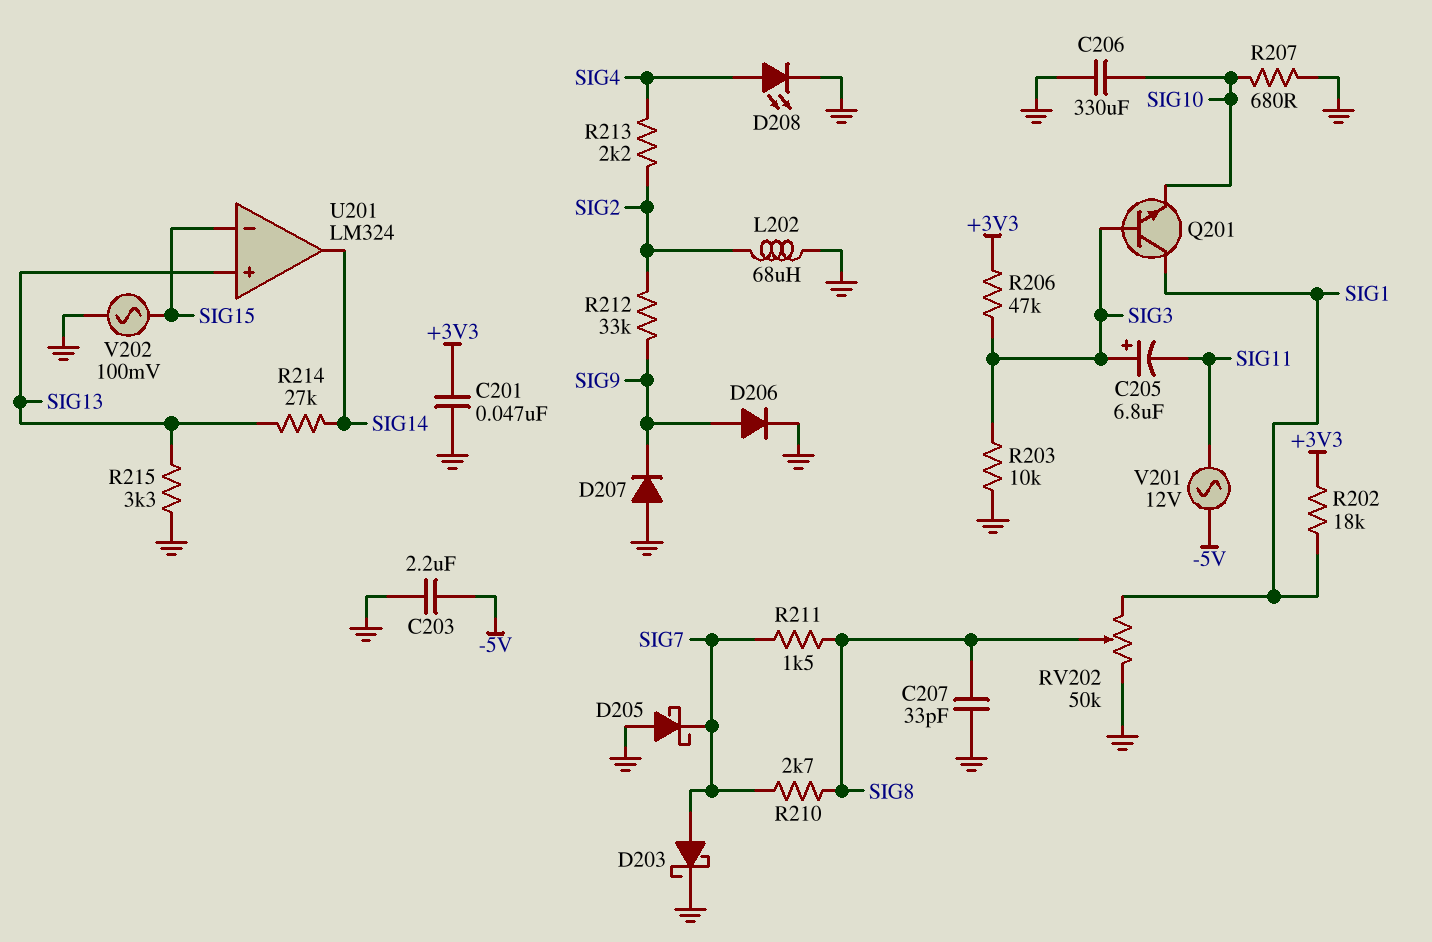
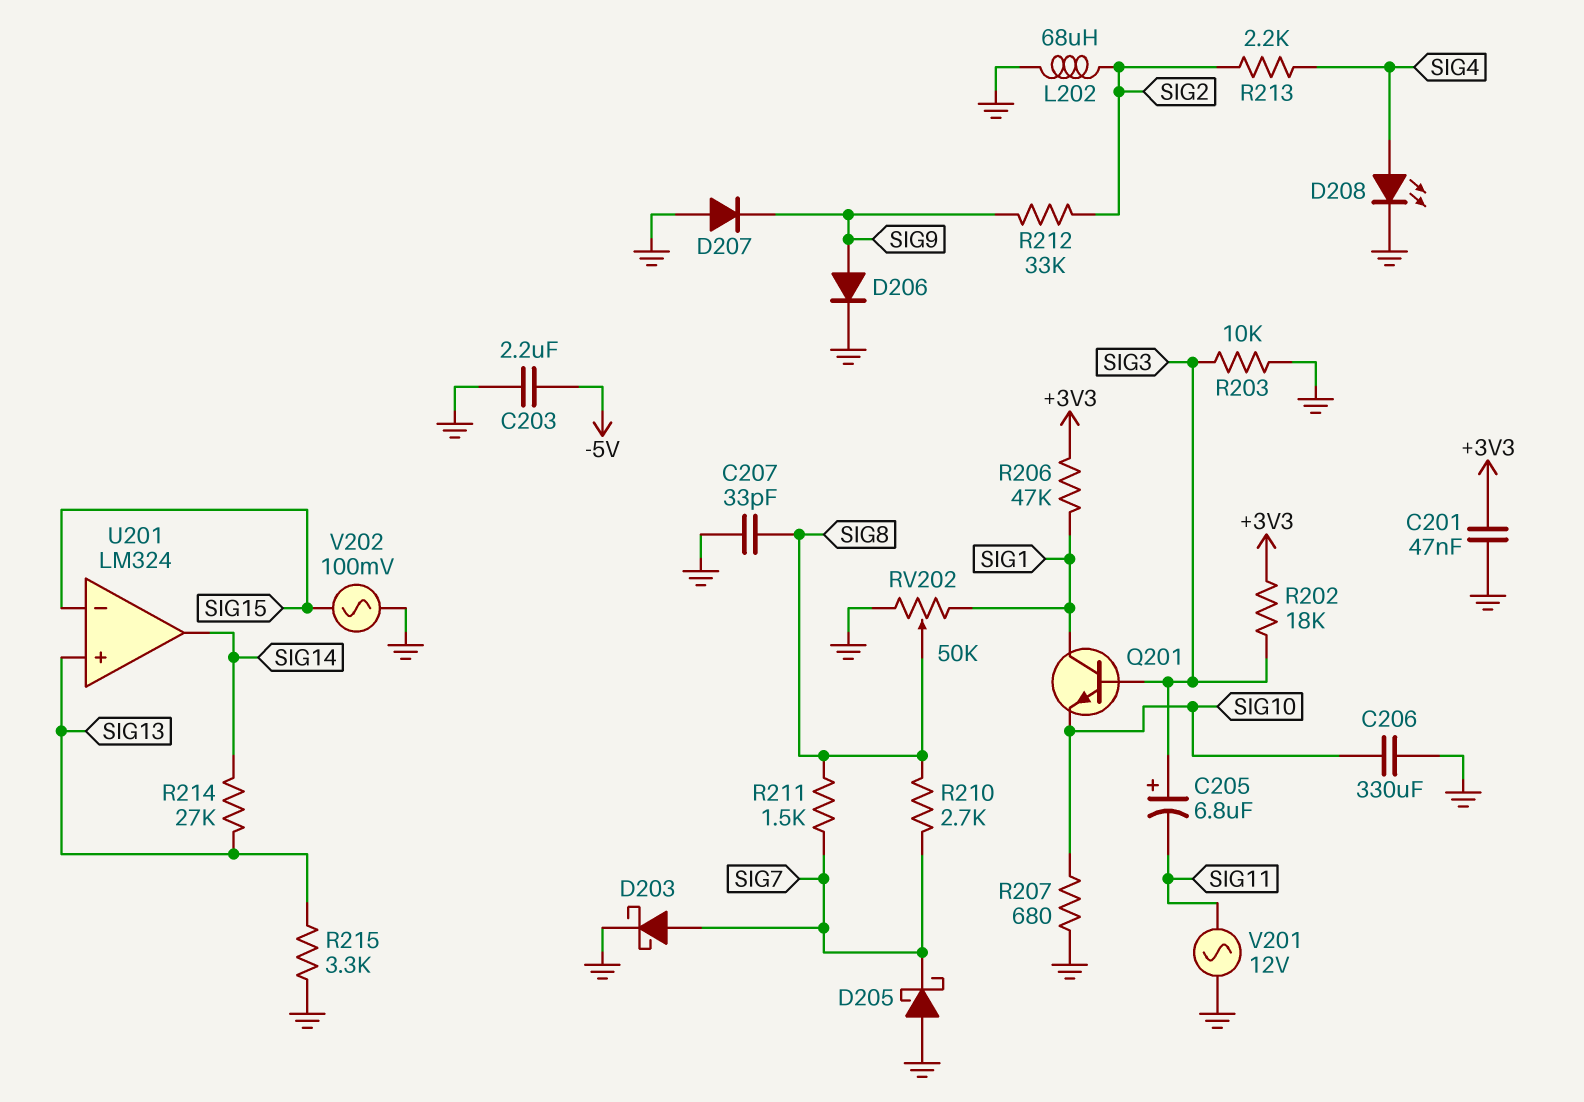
R202: 18k (+3V3, SIG1) -> 18k (+3V3, SIG3)
R206: 47k (+3V3, SIG3) -> 47k (+3V3, SIG1)
V201: AC 12V (-5V, SIG11) -> AC 12V (GND, SIG11)

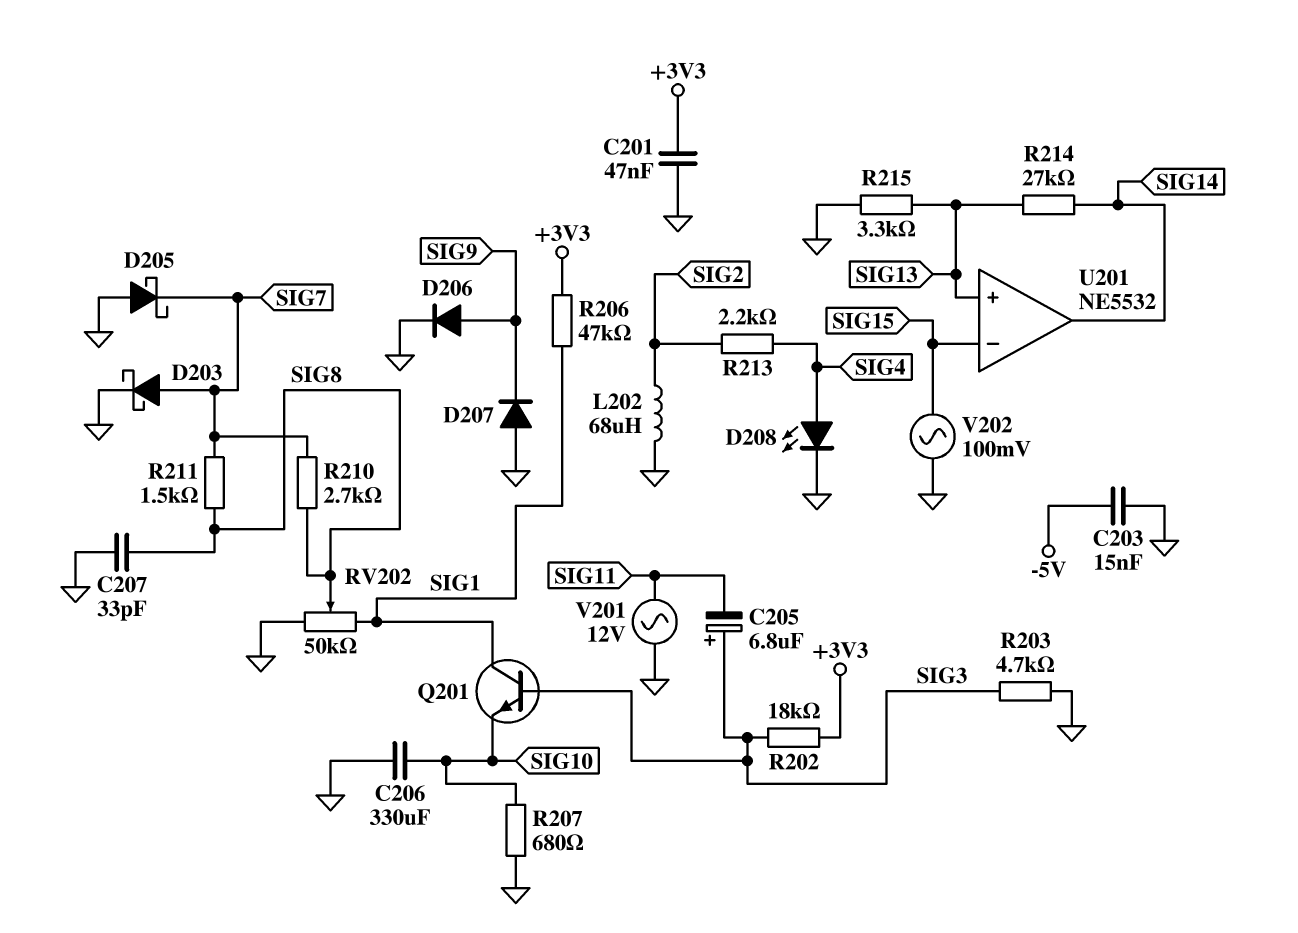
C203: 2.2uF (-5V, GND) -> 15nF (-5V, GND)
R203: 10k (GND, SIG3) -> 4.7k (GND, SIG3)
R212: 33k (SIG2, SIG9) -> none
U201: LM324 -> NE5532

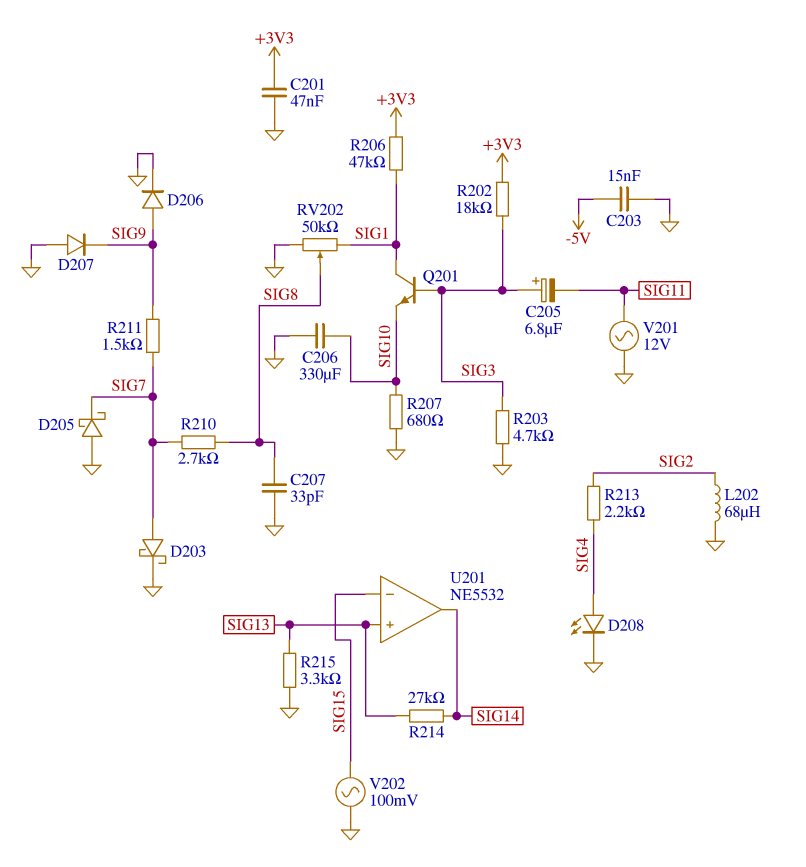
R211: 1.5k (SIG7, SIG8) -> 1.5k (SIG7, SIG9)

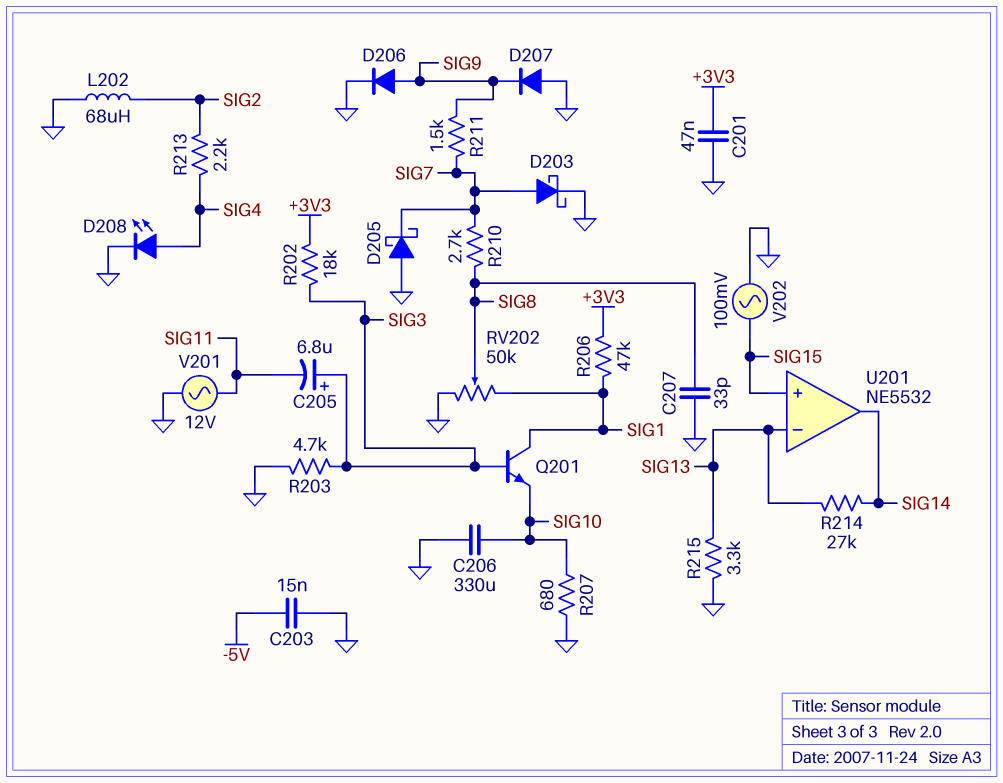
U201 pin in+: SIG13 -> SIG15
U201 pin in-: SIG15 -> SIG13

